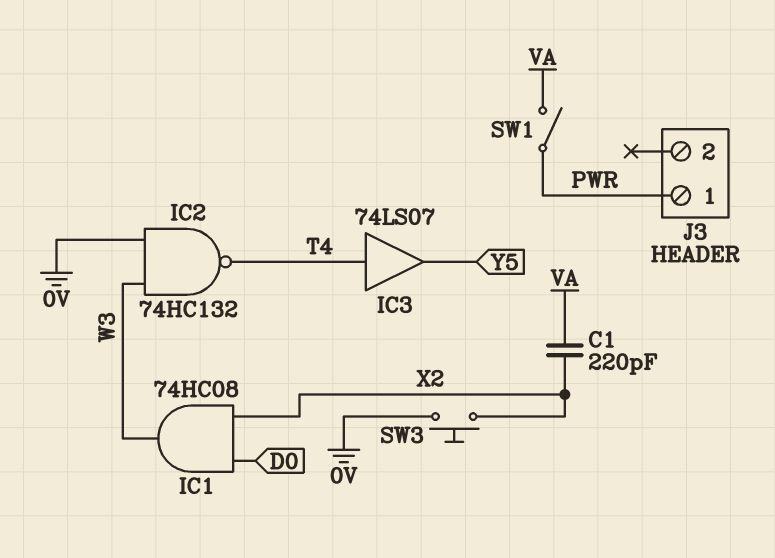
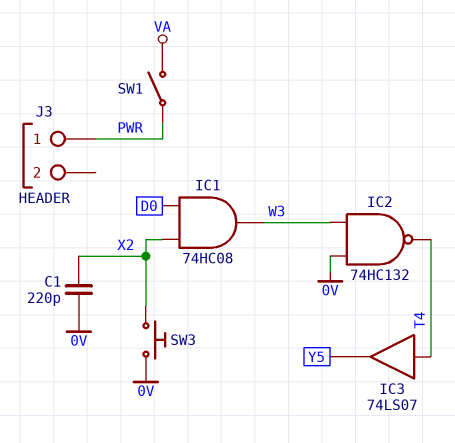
C1: 220pF (VA, X2) -> 220pF (0V, X2)

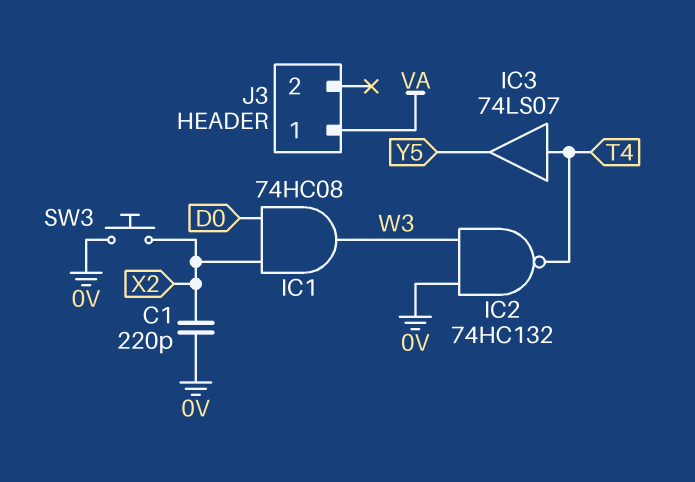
J3 pin 1: PWR -> VA
SW1: switch (PWR, VA) -> none

